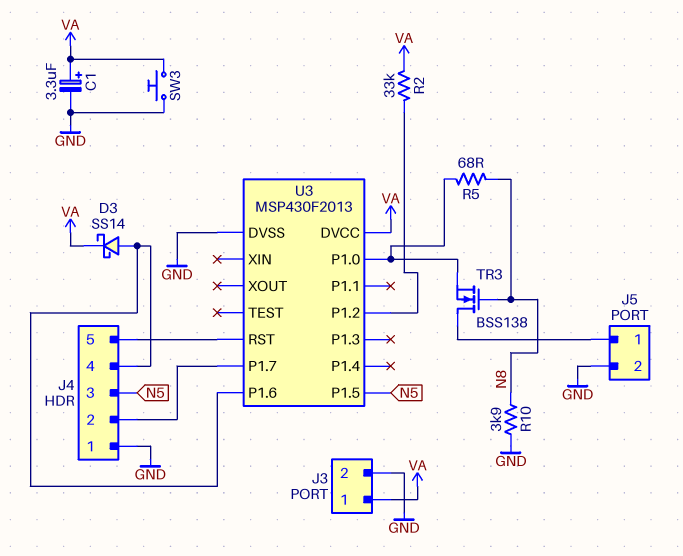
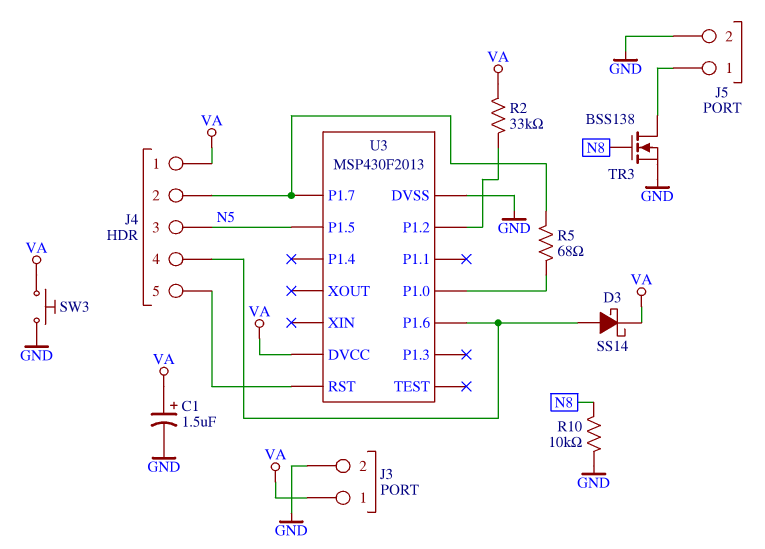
C1: 3.3uF (plus VA, minus GND) -> 1.5uF (plus VA, minus GND)
J4 pin 1: GND -> VA
R5: 68 (N8, U3/P1.0) -> 68 (J4/2, U3/P1.0)
R10: 3.9k (GND, N8) -> 10k (GND, N8)
TR3: NMOS BSS138 (G N8, D J5/1, S U3/P1.0) -> NMOS BSS138 (G N8, D J5/1, S GND)

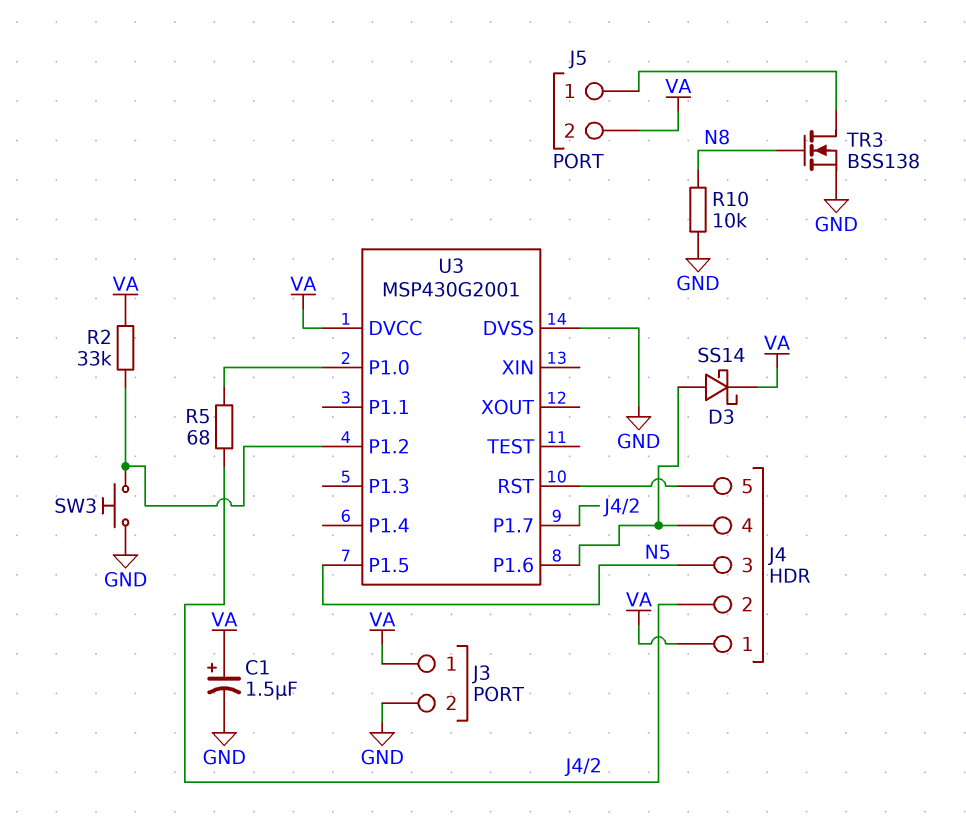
J5 pin 2: GND -> VA
SW3: button (GND, VA) -> button (GND, U3/P1.2)
U3: MSP430F2013 -> MSP430G2001

